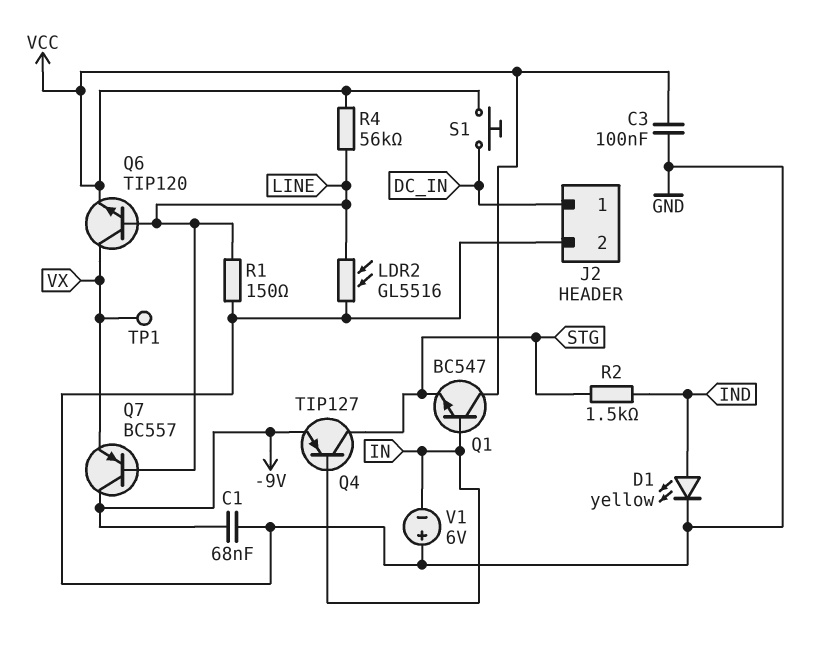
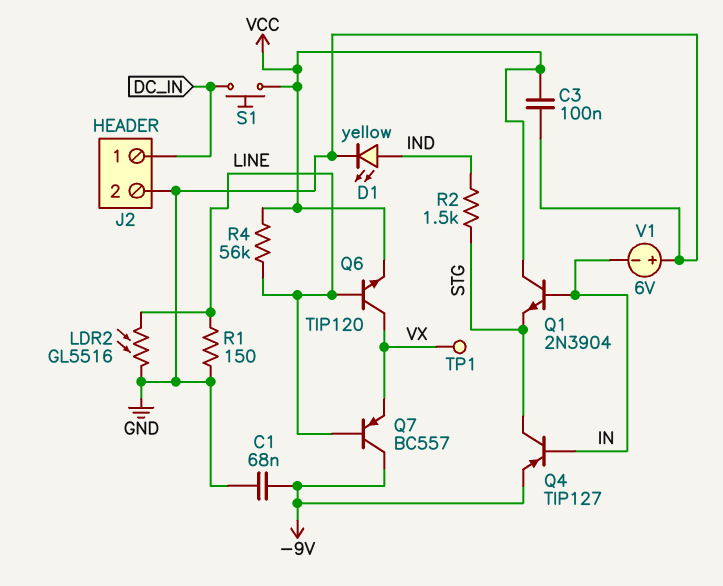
Q1: NPN BC547 (B IN, C VCC, E STG) -> NPN 2N3904 (B IN, C VCC, E STG)

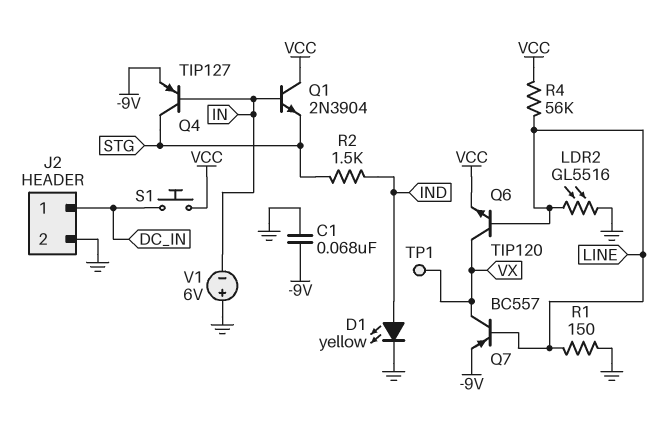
C3: 100nF (GND, VCC) -> none
Q7: PNP BC557 (B LINE, C -9V, E VX) -> PNP BC557 (B LINE, C VX, E -9V)

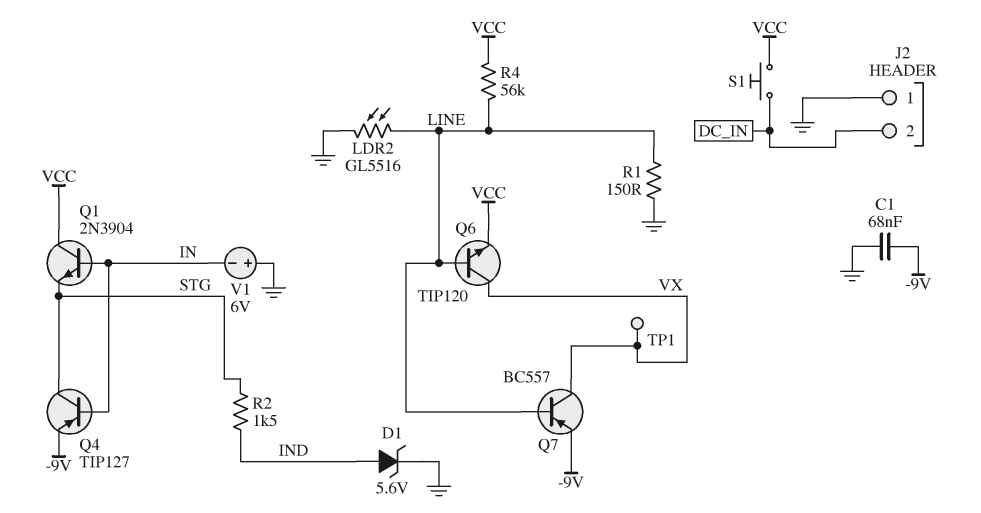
D1: LED yellow (A IND, K GND) -> zener 5.6V (A IND, K GND)
J2 pin 1: DC_IN -> GND
J2 pin 2: GND -> DC_IN

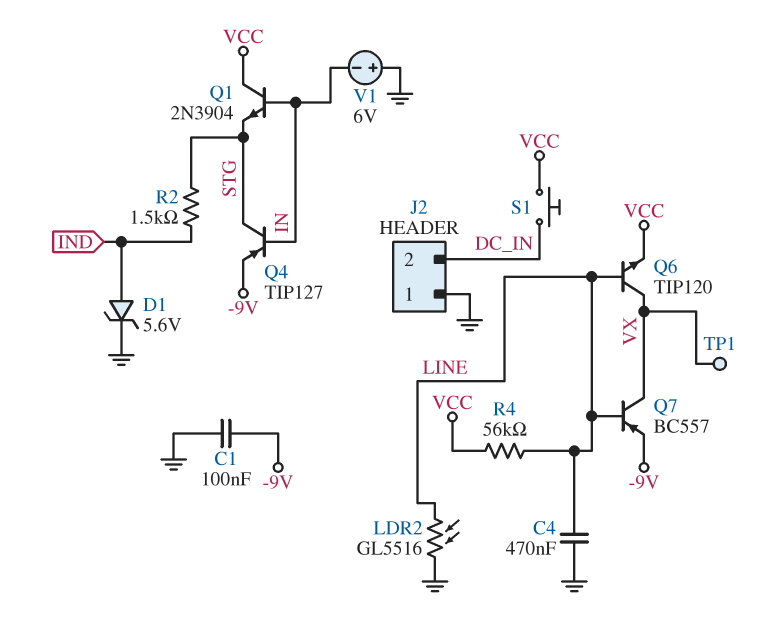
C1: 68nF (-9V, GND) -> 100nF (-9V, GND)
C4: none -> 470nF (GND, LINE)
R1: 150 (GND, LINE) -> none

